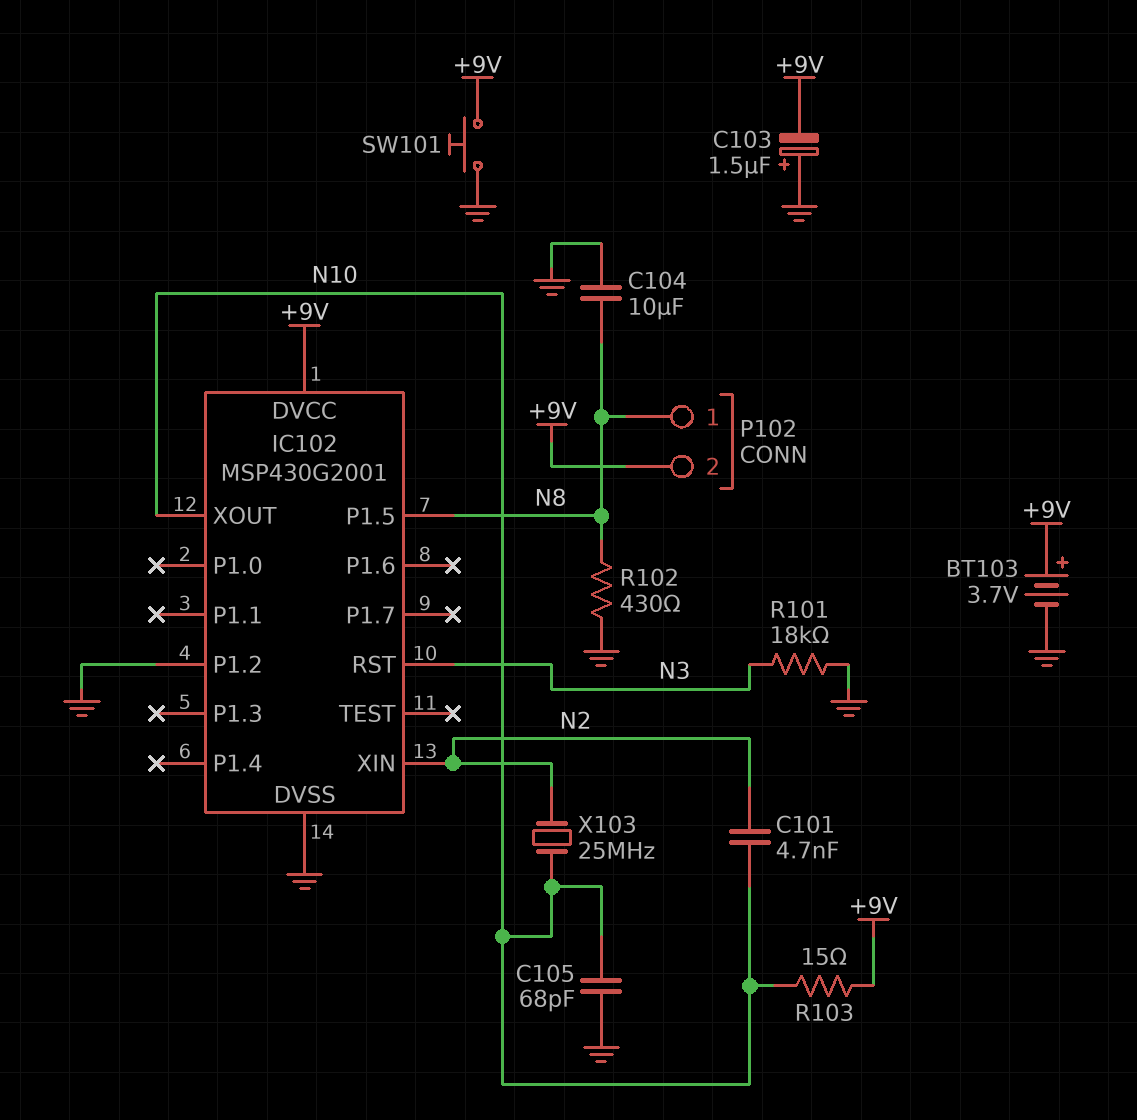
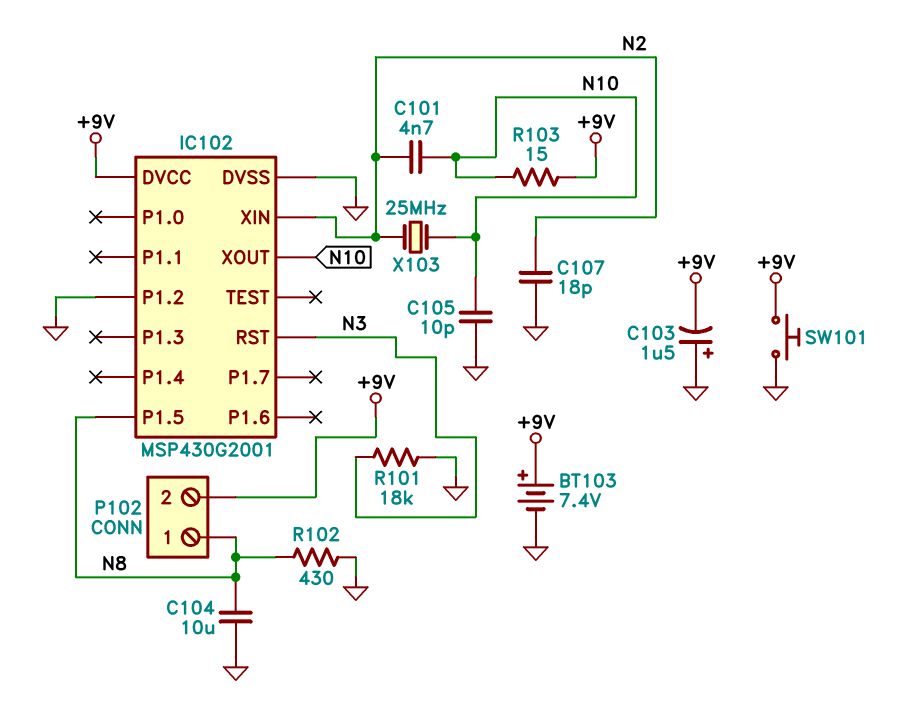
BT103: 3.7V (plus +9V, minus GND) -> 7.4V (plus +9V, minus GND)
C105: 68pF (GND, N10) -> 10pF (GND, N10)
C107: none -> 18pF (GND, N2)

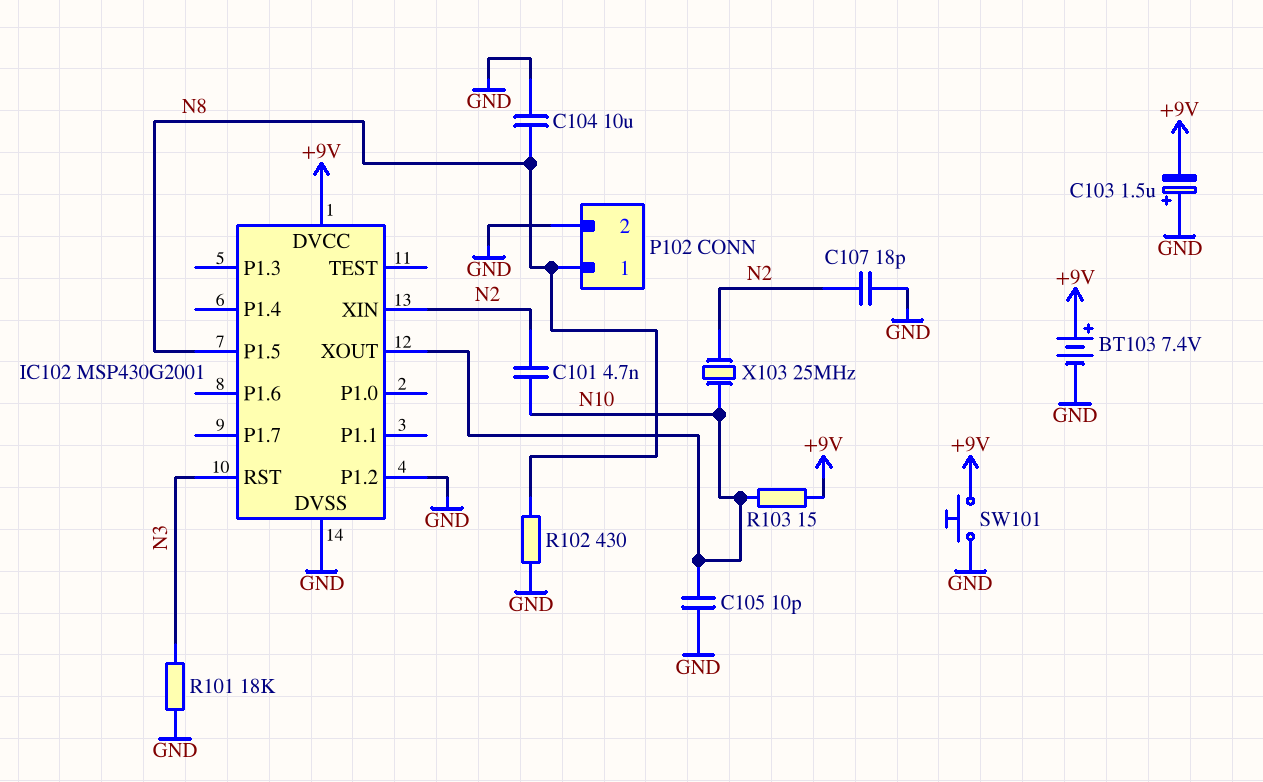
P102 pin 2: +9V -> GND

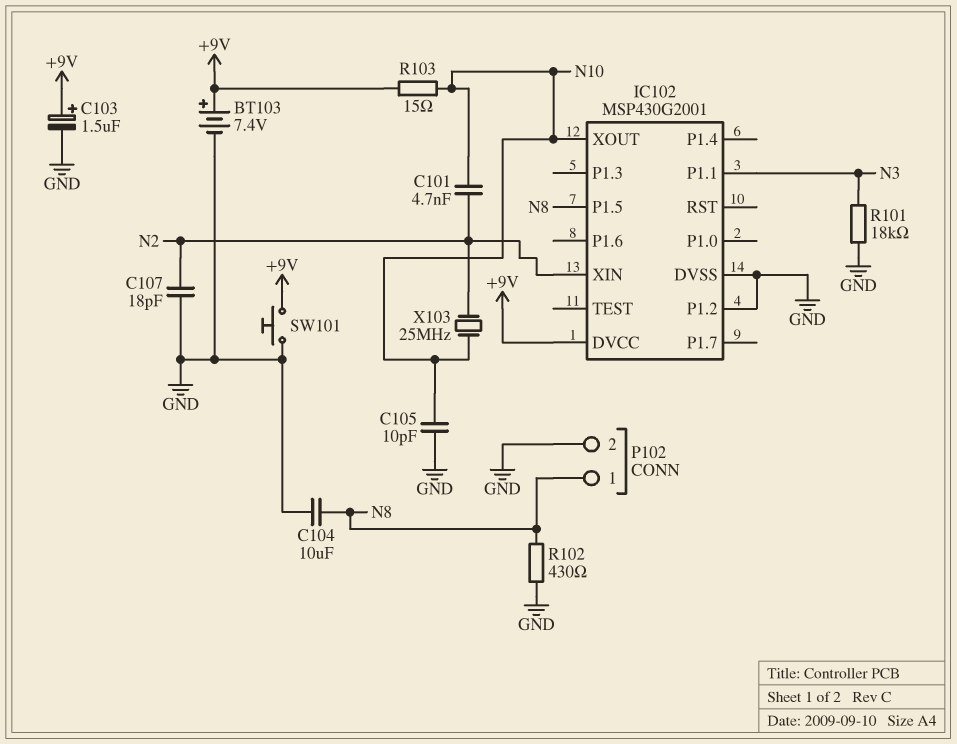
C103: 1.5uF (plus GND, minus +9V) -> 1.5uF (plus +9V, minus GND)
IC102 pin P1.1: none -> N3
IC102 pin RST: N3 -> none

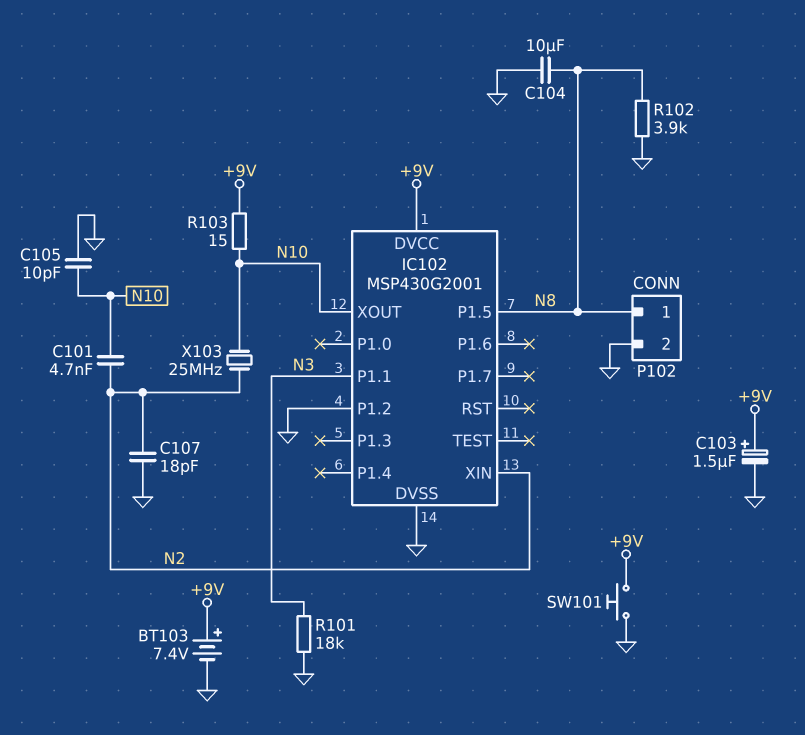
R102: 430 (GND, N8) -> 3.9k (GND, N8)

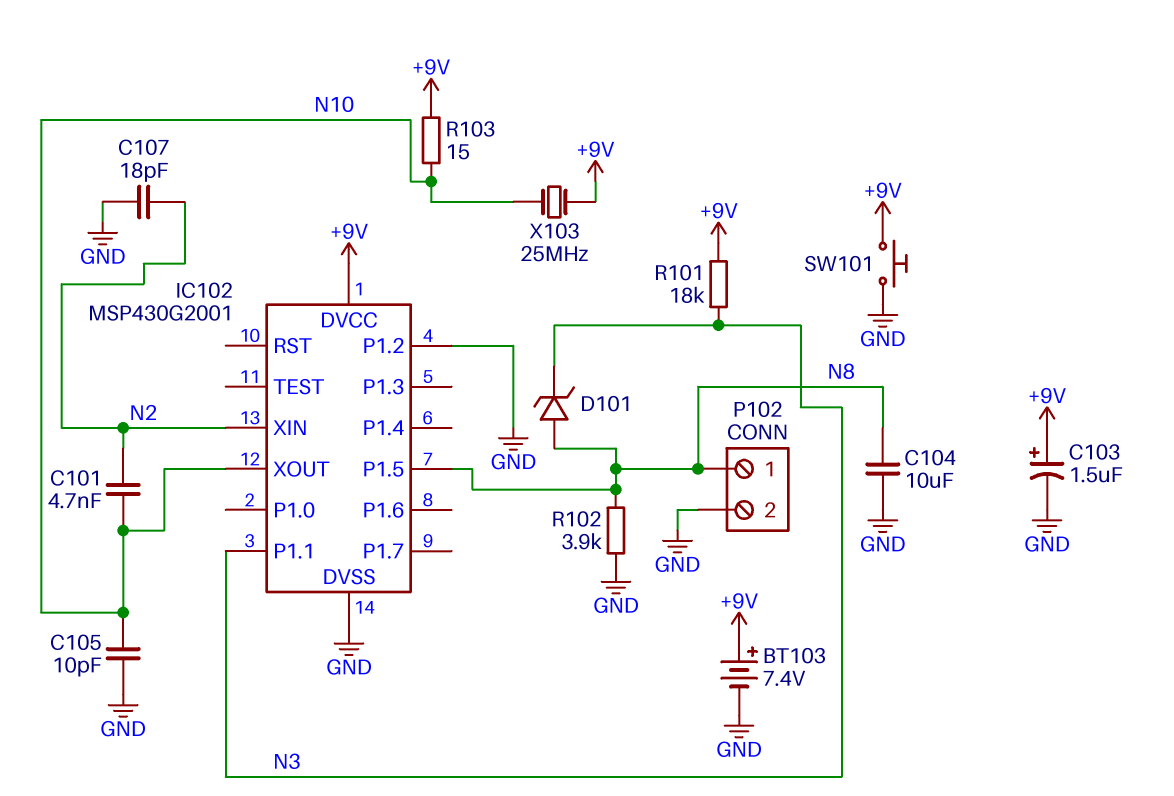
D101: none -> zener (A N8, K N3)
R101: 18k (GND, N3) -> 18k (+9V, N3)
X103: 25MHz (N2, N10) -> 25MHz (+9V, N10)

